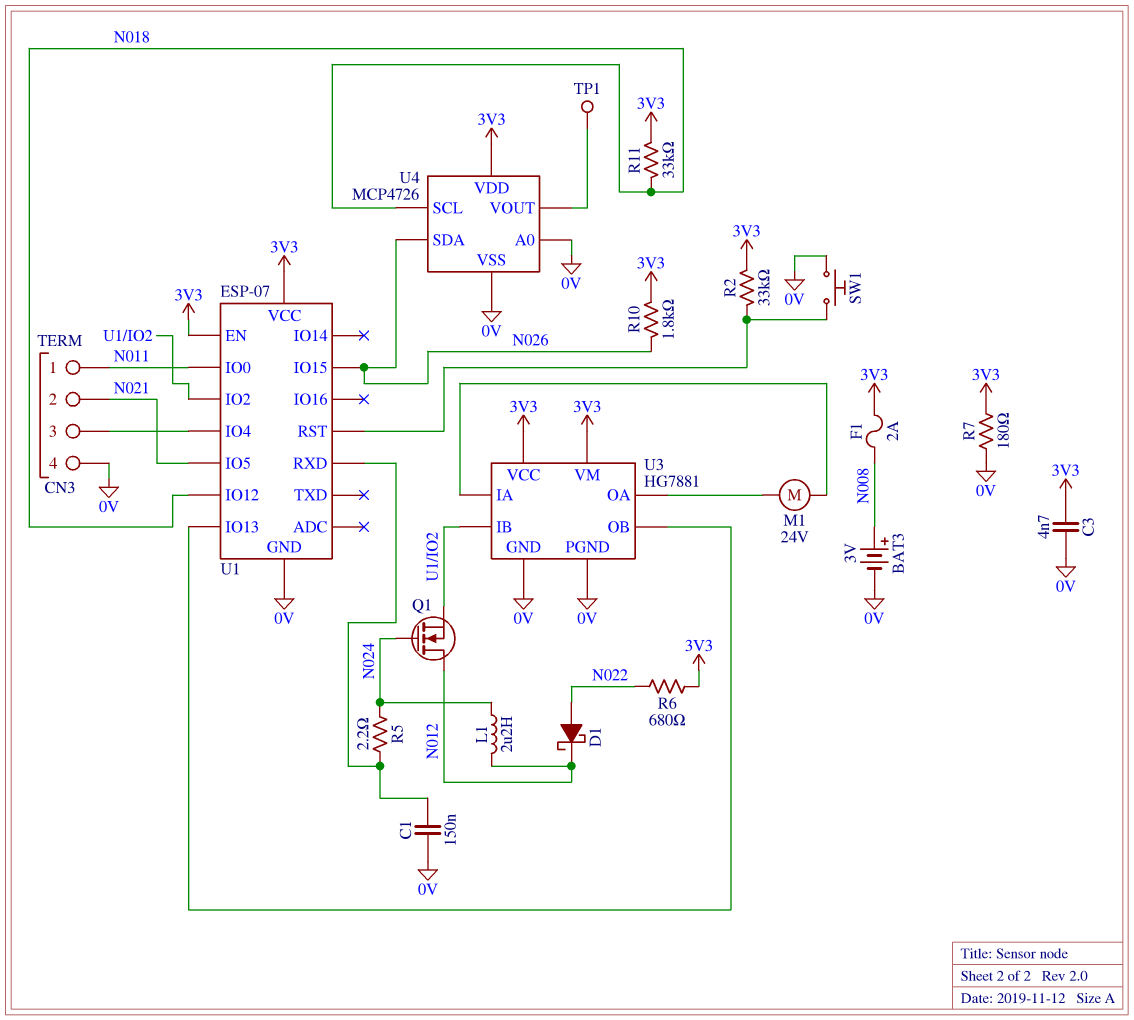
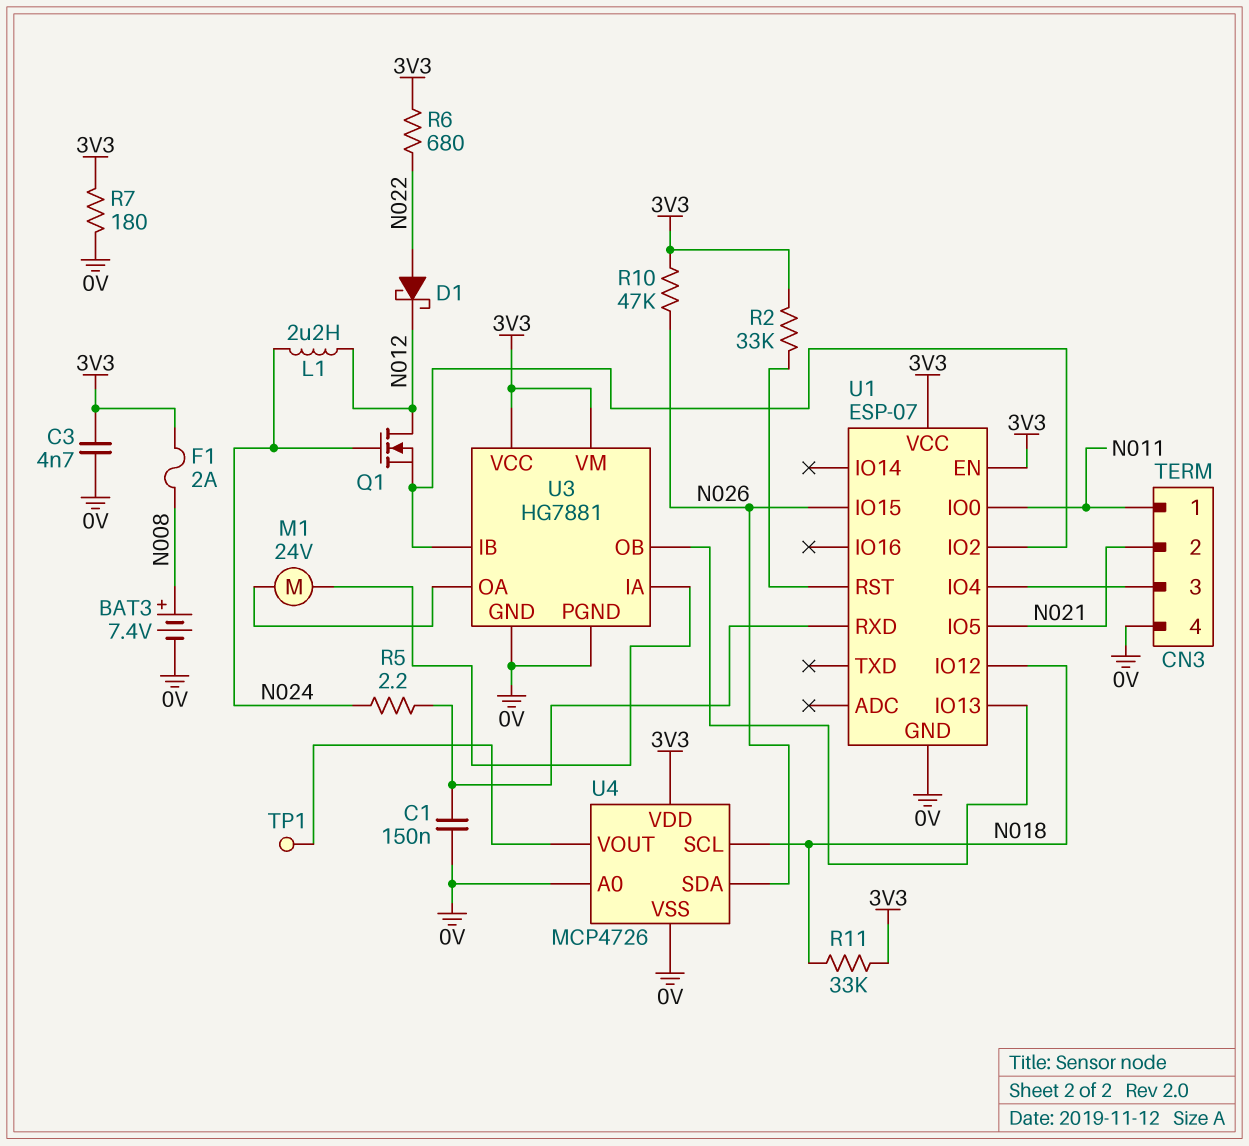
BAT3: 3V (plus N008, minus 0V) -> 7.4V (plus N008, minus 0V)
R10: 1.8k (3V3, N026) -> 47k (3V3, N026)
SW1: button (0V, U1/RST) -> none

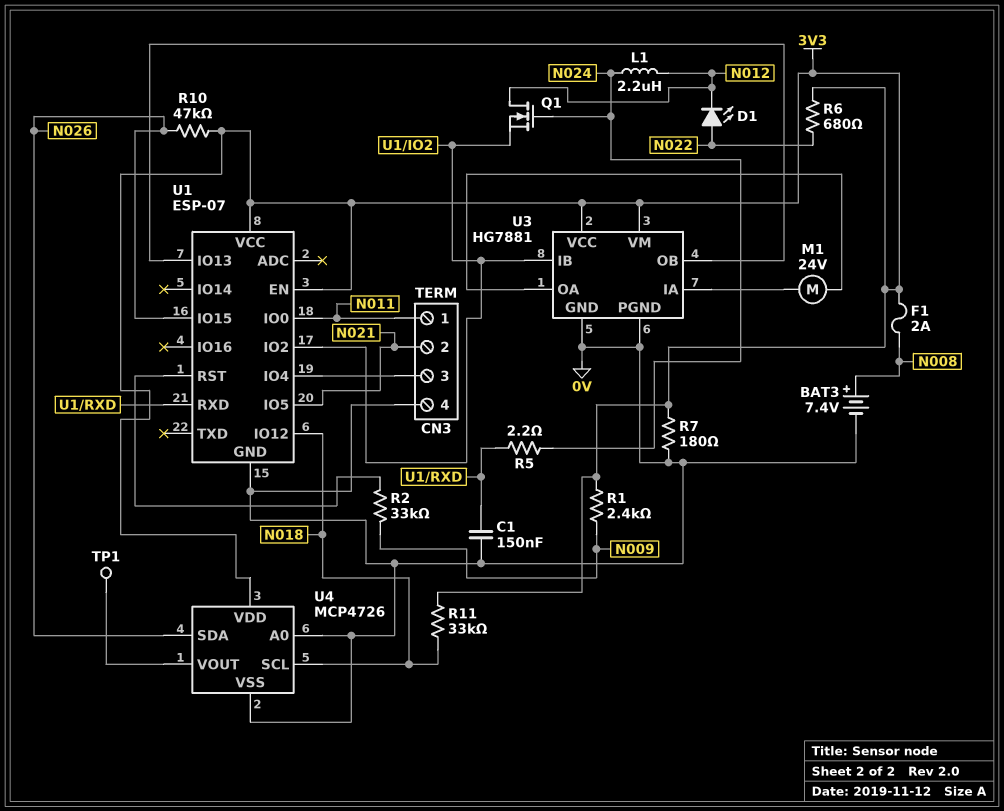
C3: 4.7nF (0V, 3V3) -> none
D1: schottky (A N022, K N012) -> LED (A N022, K N012)
R1: none -> 2.4k (3V3, N009)
R2: 33k (3V3, U1/RST) -> 33k (N009, U1/RST)

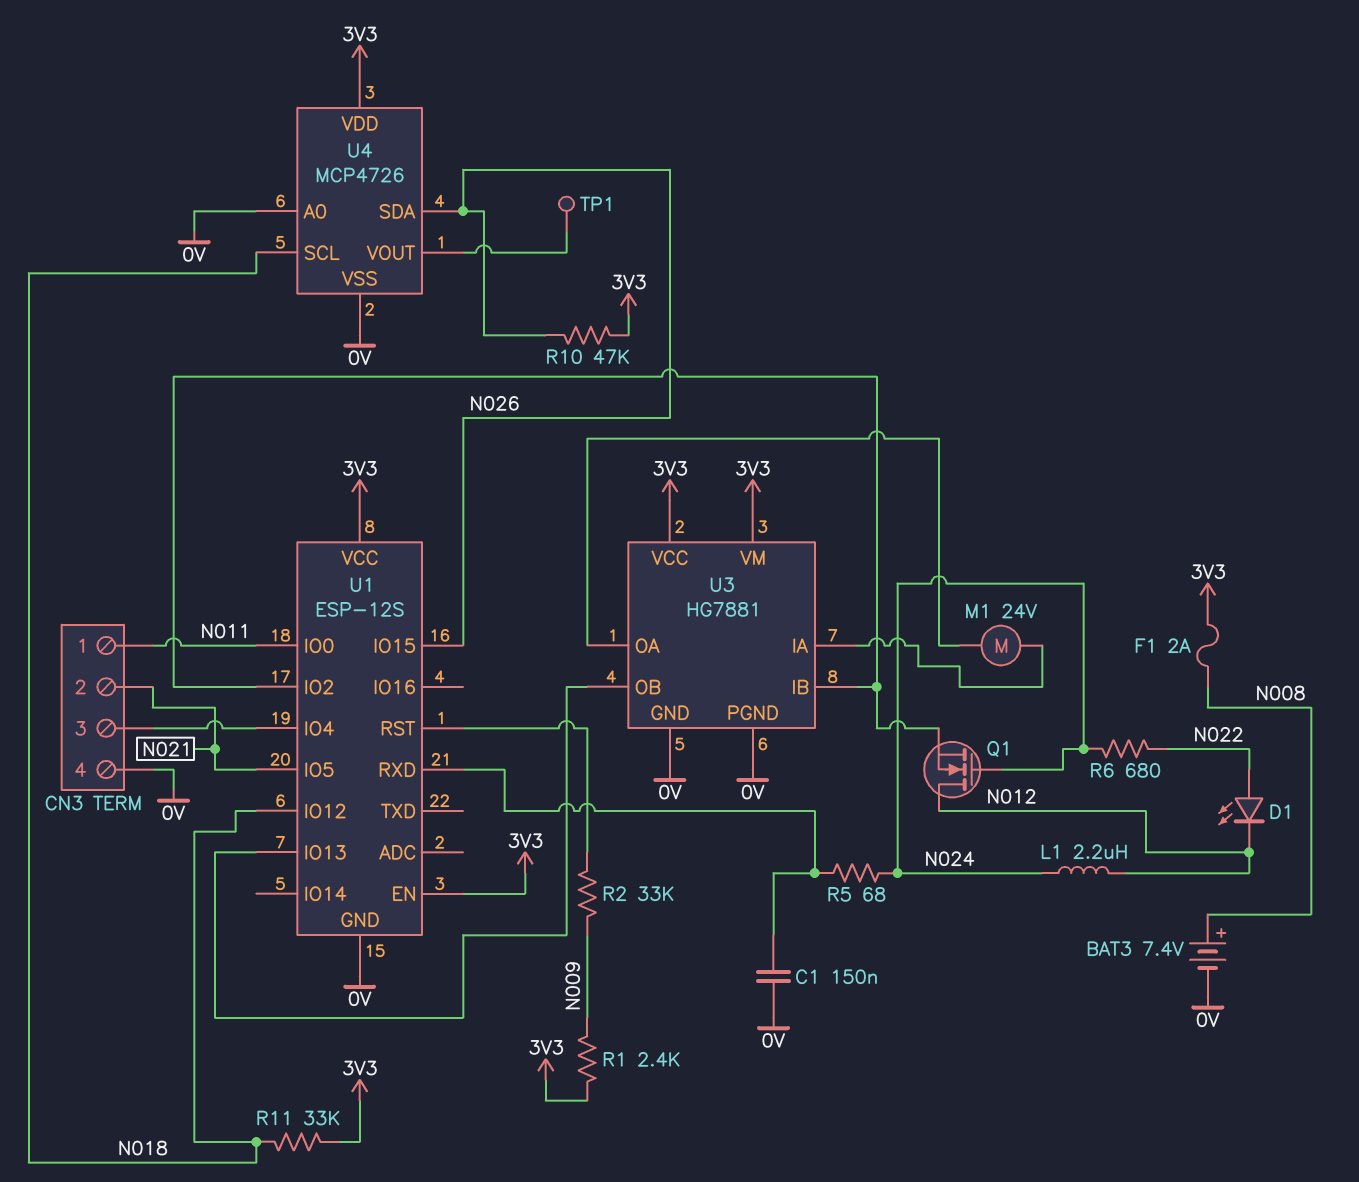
R5: 2.2 (N024, U1/RXD) -> 68 (N024, U1/RXD)
R6: 680 (3V3, N022) -> 680 (N022, N024)
R7: 180 (0V, 3V3) -> none
U1: ESP-07 -> ESP-12S

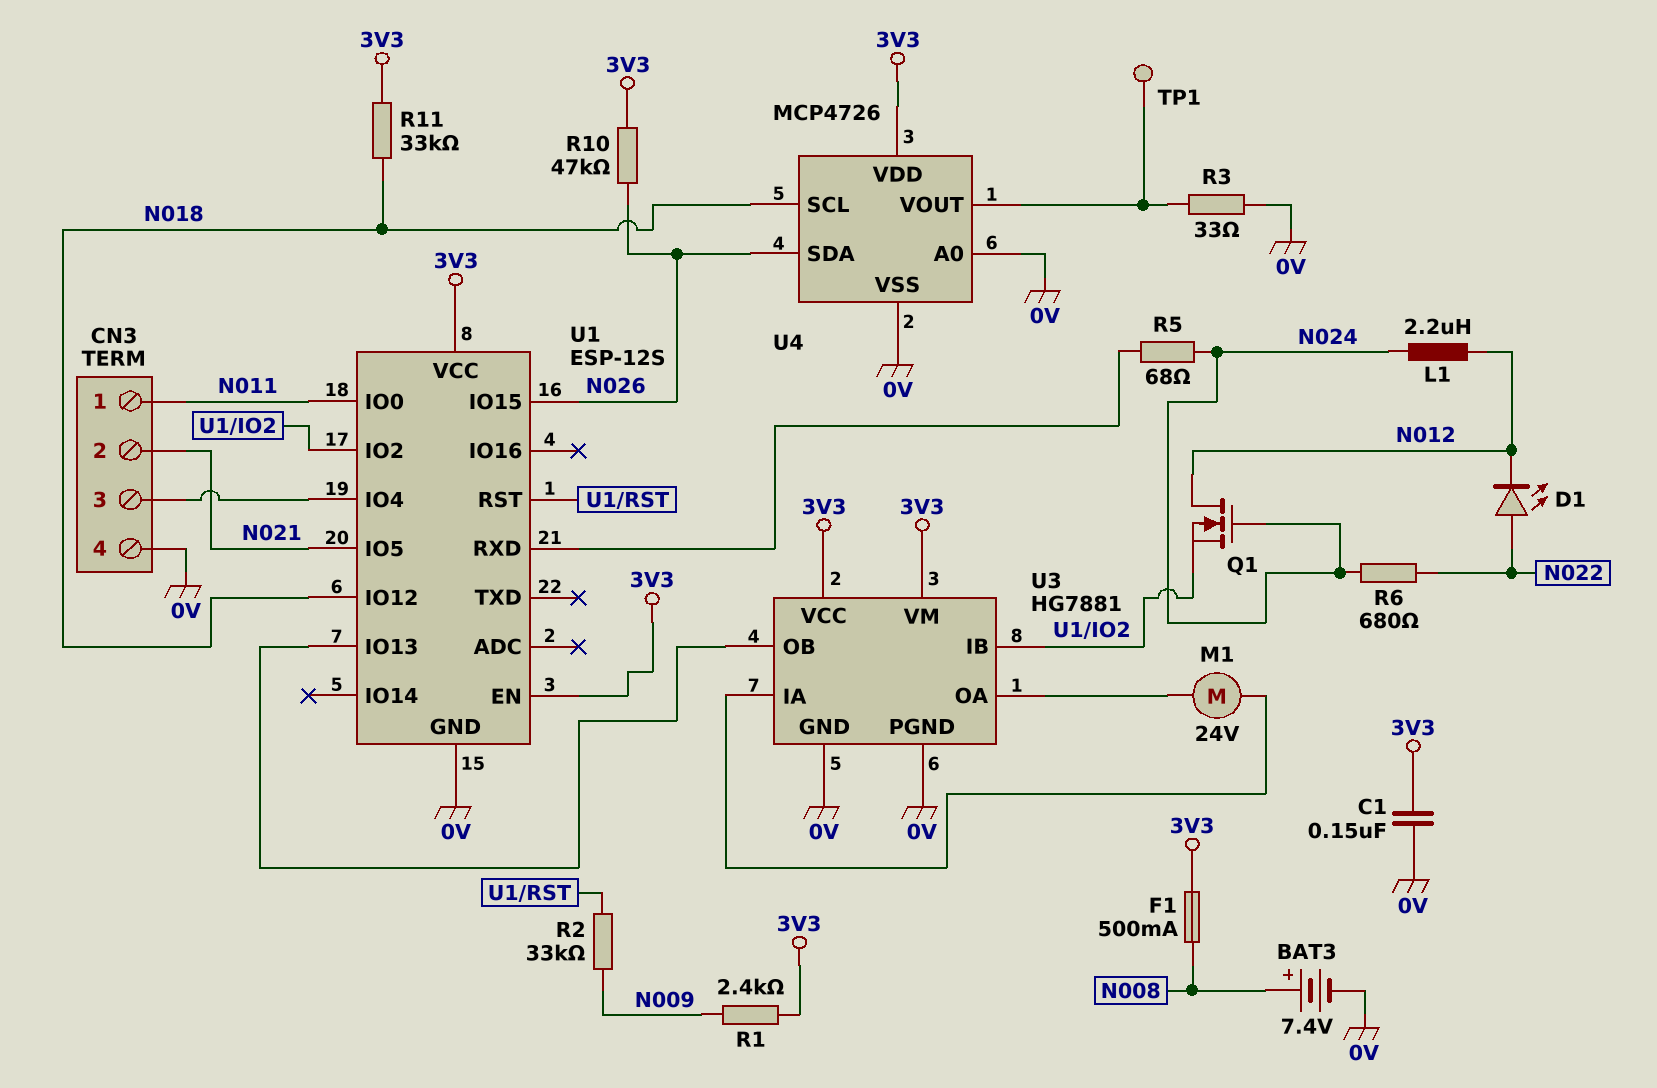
C1: 150nF (0V, U1/RXD) -> 150nF (0V, 3V3)
F1: 2A (3V3, N008) -> 500mA (3V3, N008)
R3: none -> 33 (0V, U4/VOUT)

